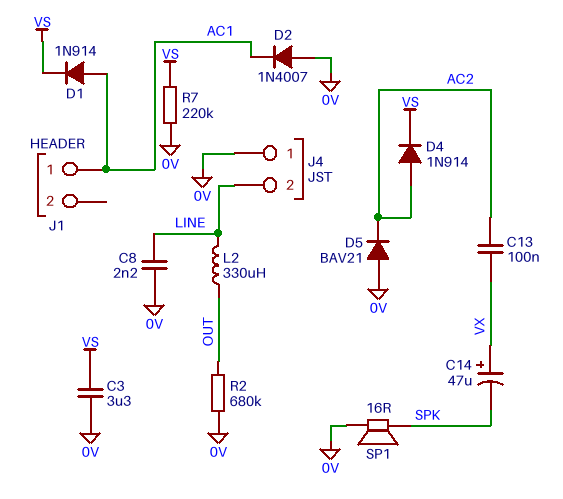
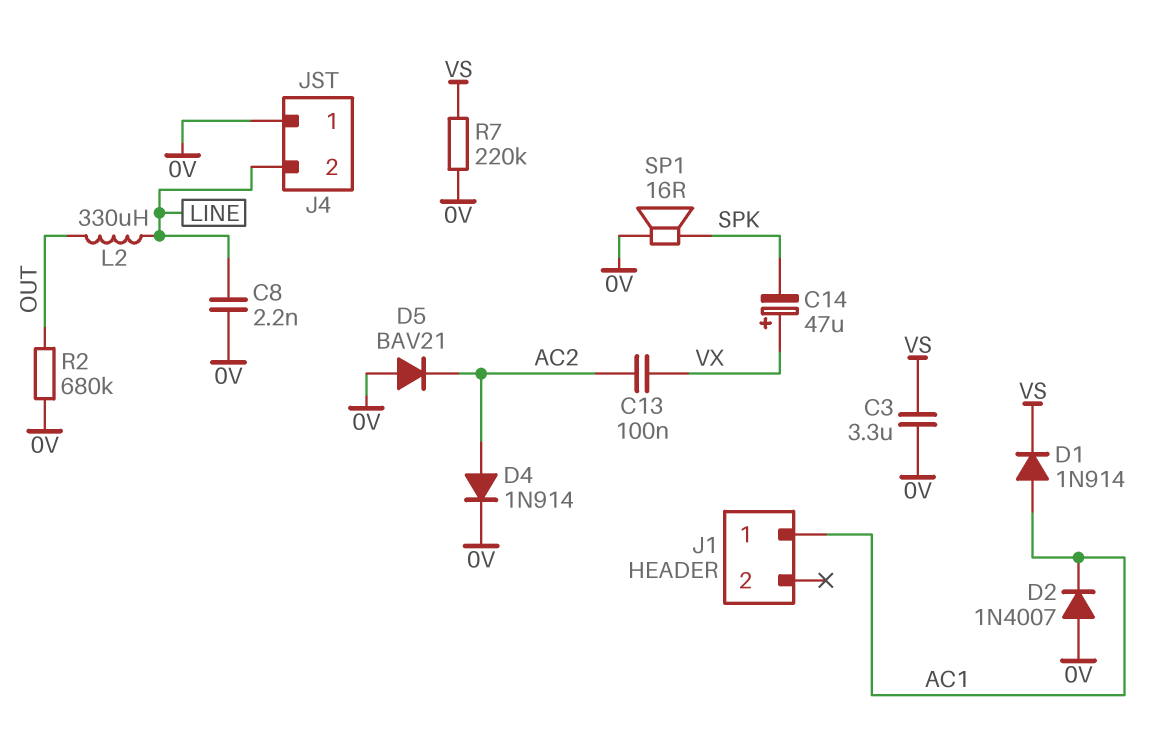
D4: diode 1N914 (A AC2, K VS) -> diode 1N914 (A AC2, K 0V)

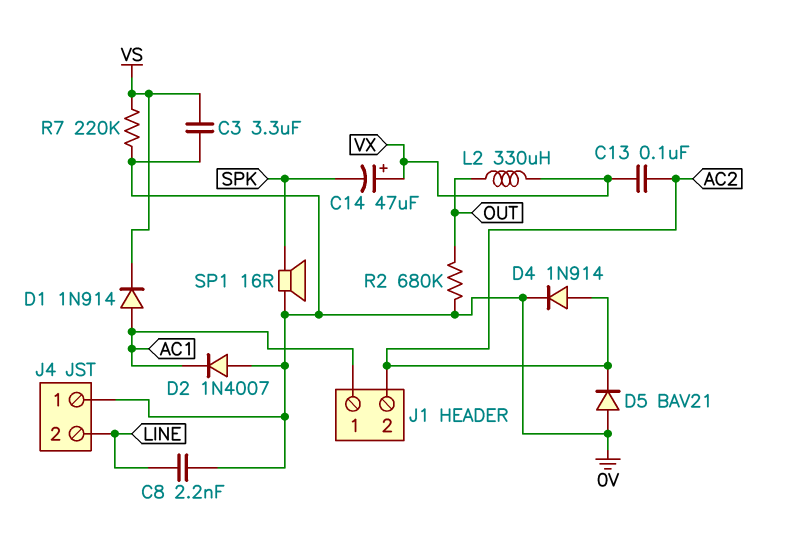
J1 pin 2: none -> AC2
L2: 330uH (LINE, OUT) -> 330uH (OUT, VX)

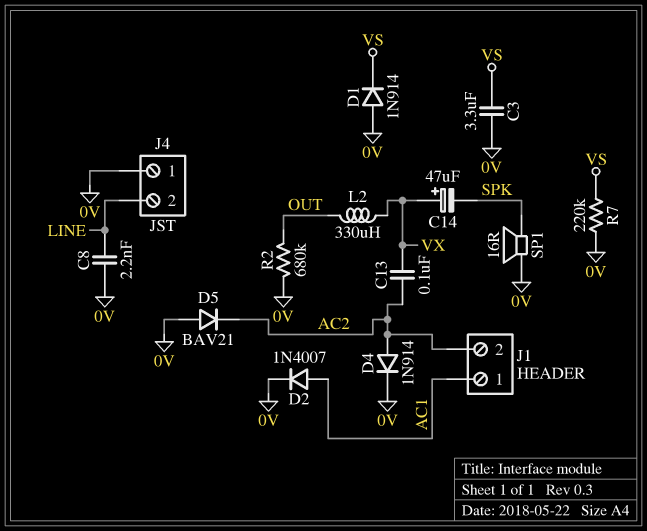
D1: diode 1N914 (A AC1, K VS) -> diode 1N914 (A 0V, K VS)
D2: diode 1N4007 (A 0V, K AC1) -> diode 1N4007 (A AC1, K 0V)

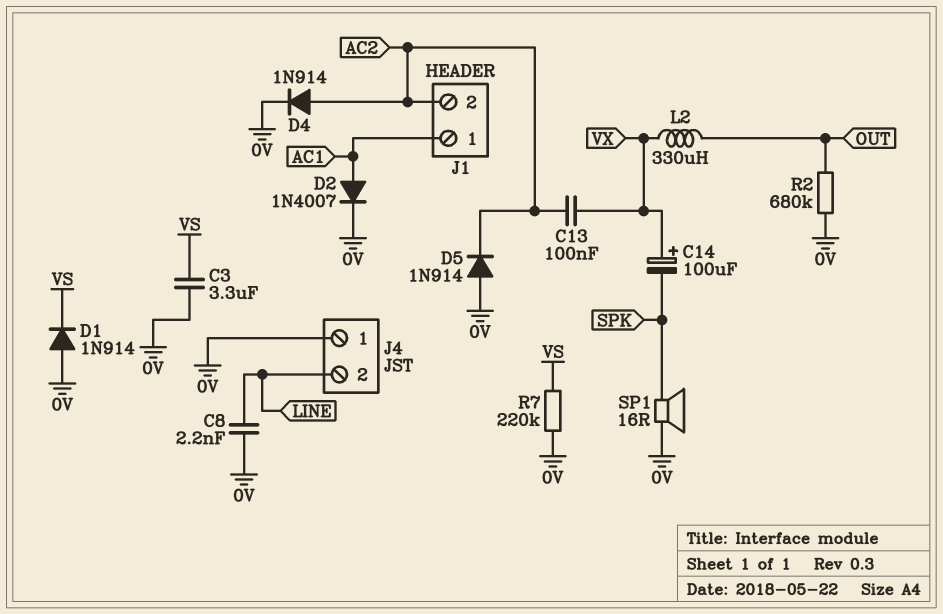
C14: 47uF (plus VX, minus SPK) -> 100uF (plus VX, minus SPK)
D5: diode BAV21 (A 0V, K AC2) -> diode 1N914 (A 0V, K AC2)

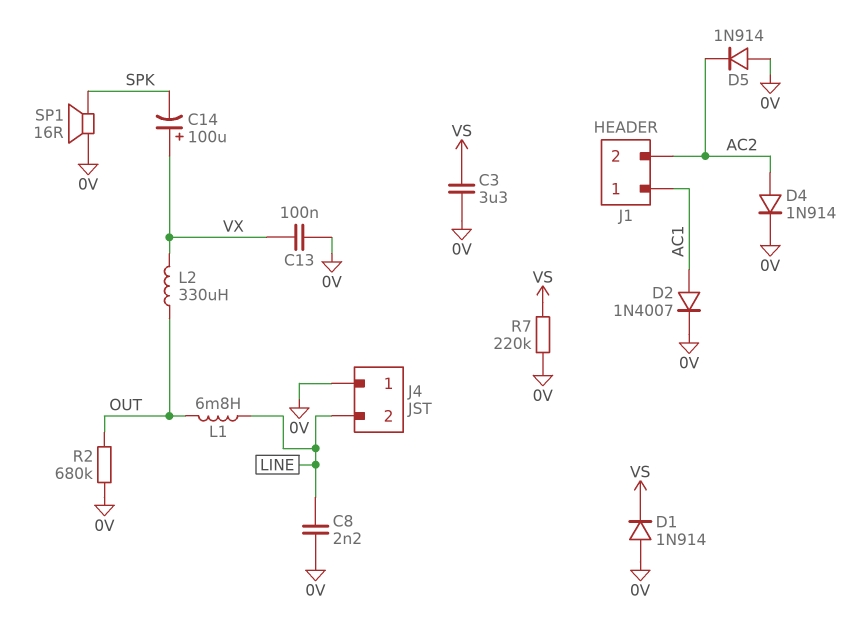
C13: 100nF (AC2, VX) -> 100nF (0V, VX)
L1: none -> 6.8mH (LINE, OUT)

